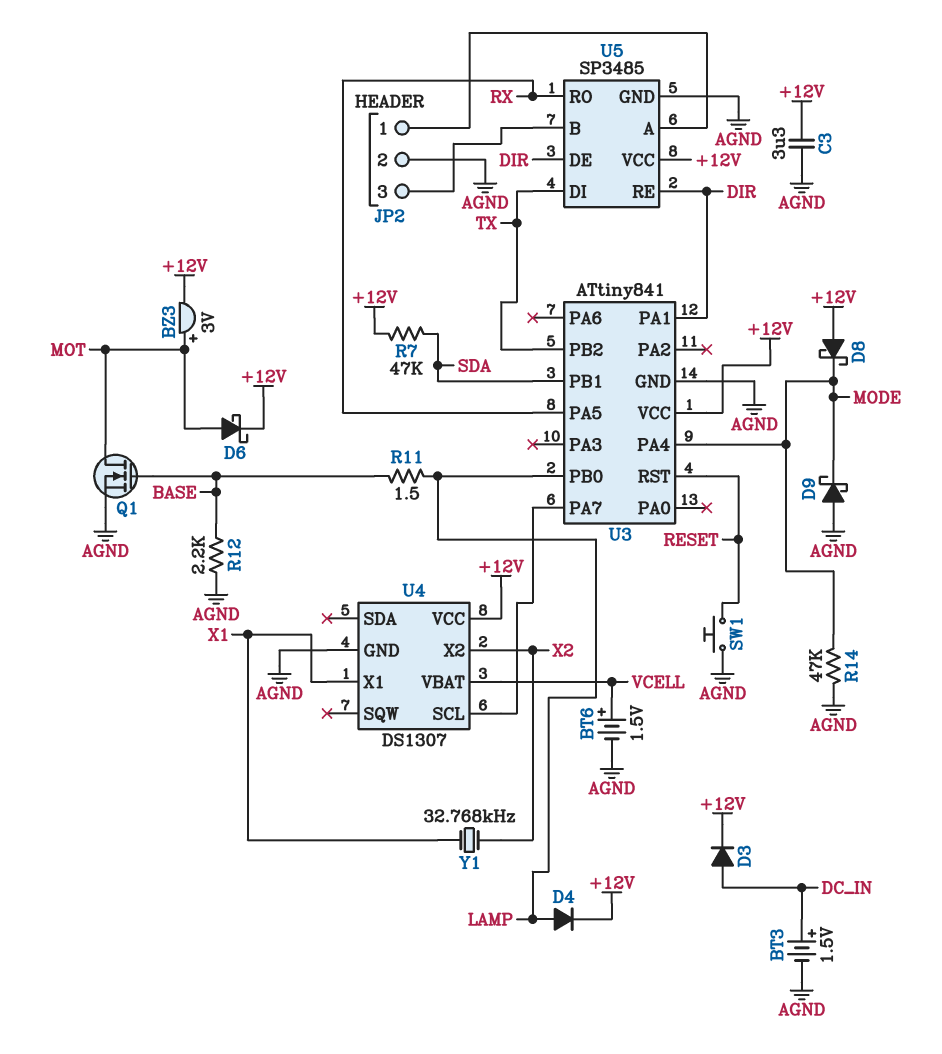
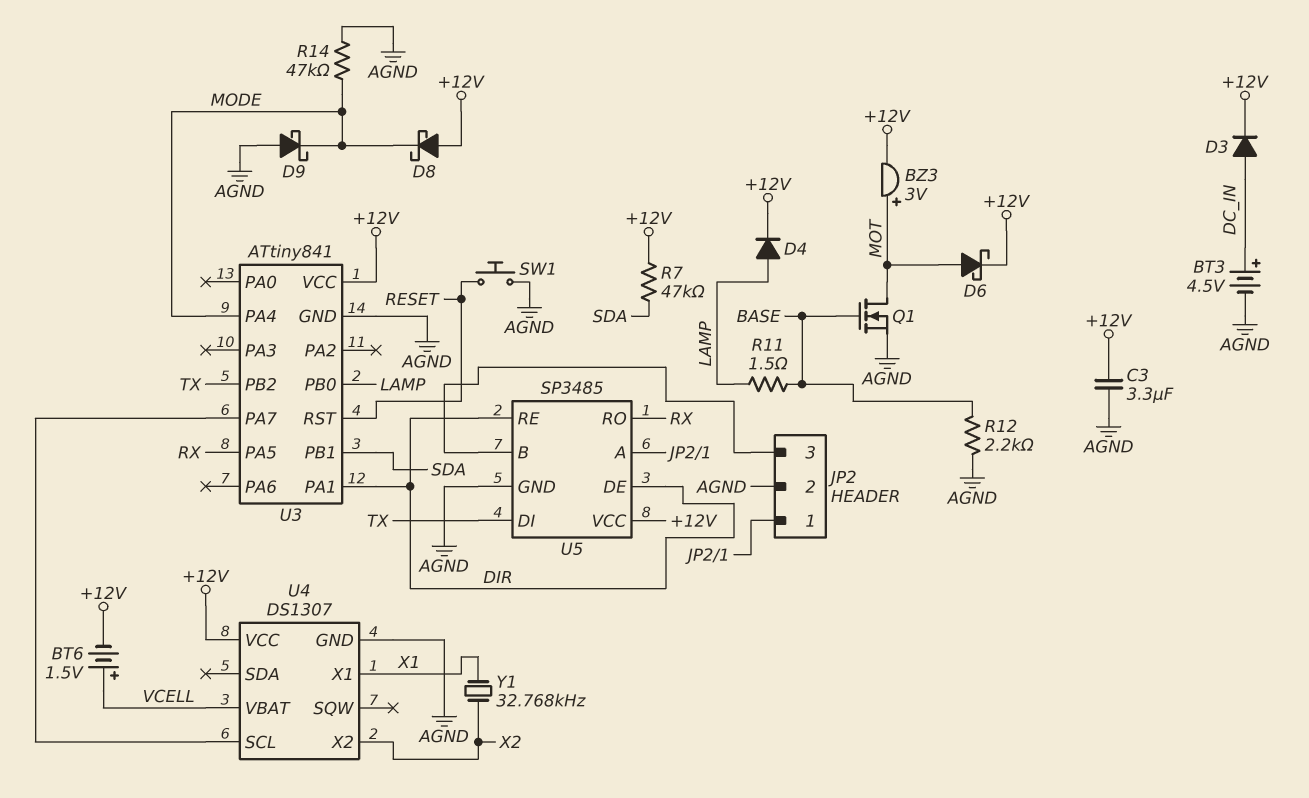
BT3: 1.5V (plus DC_IN, minus AGND) -> 4.5V (plus DC_IN, minus AGND)
BT6: 1.5V (plus VCELL, minus AGND) -> 1.5V (plus VCELL, minus +12V)

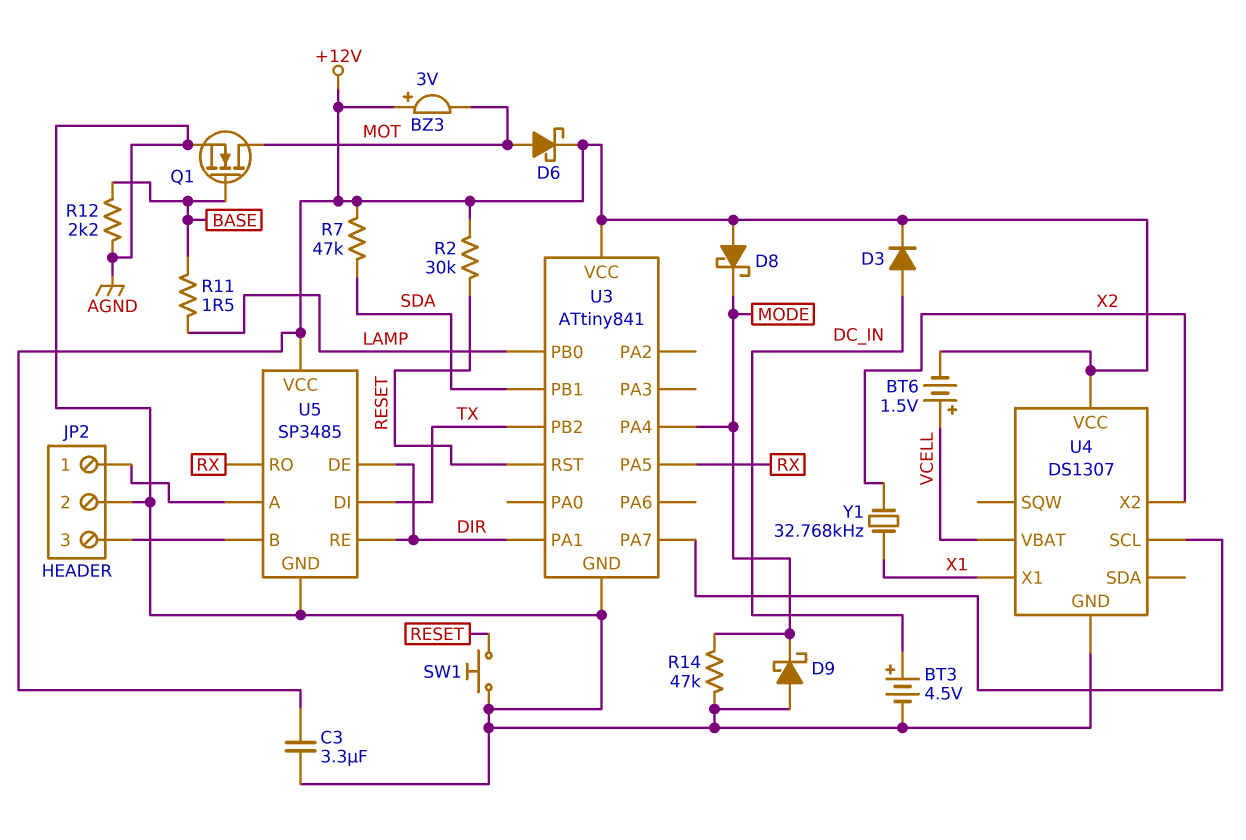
BZ3: buzzer 3V (plus MOT, minus +12V) -> buzzer 3V (plus +12V, minus MOT)
D4: diode (A LAMP, K +12V) -> none
R2: none -> 30k (+12V, RESET)

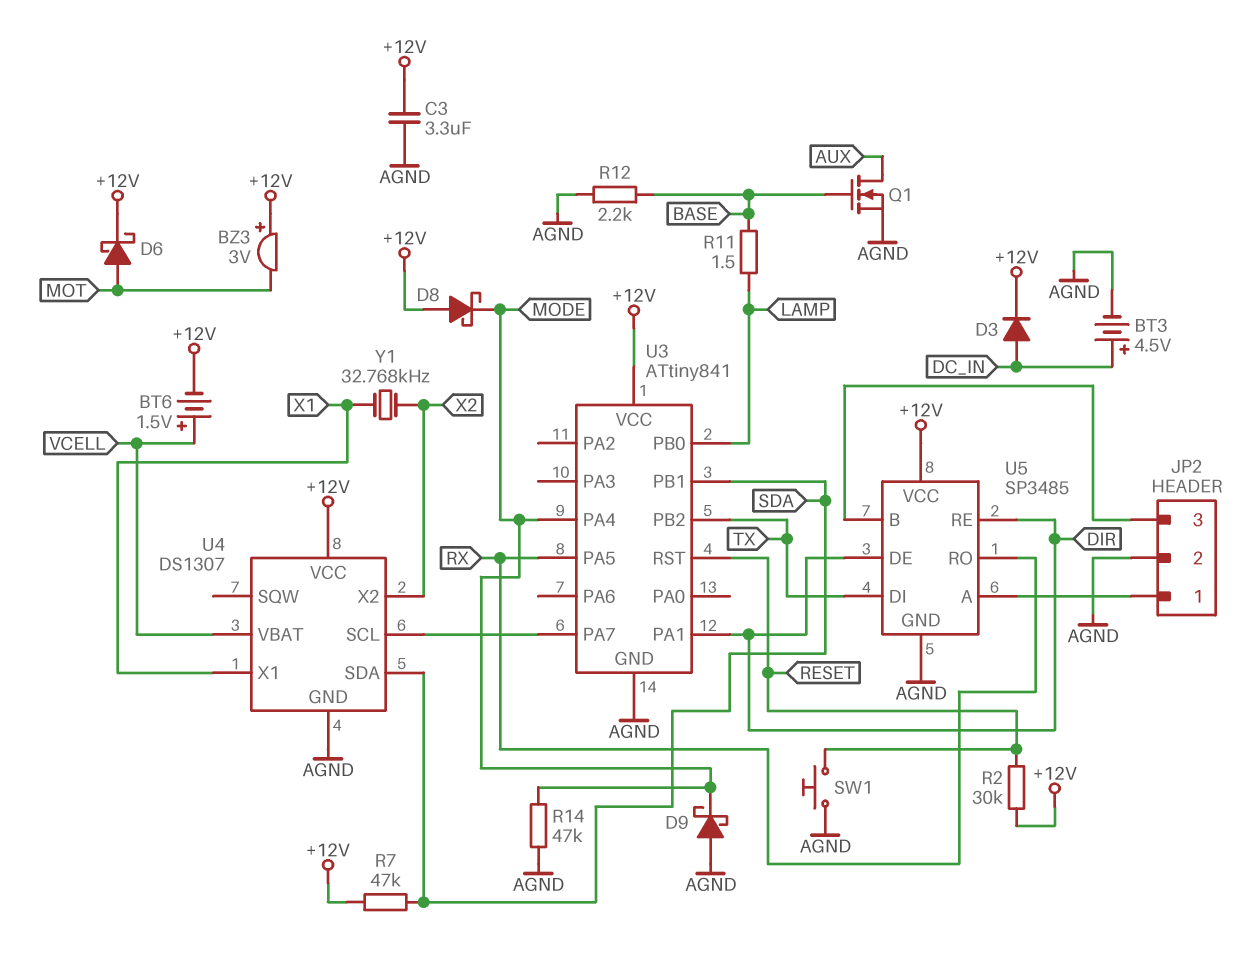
Q1: NMOS (G BASE, D MOT, S AGND) -> NMOS (G BASE, D AUX, S AGND)
U4 pin SDA: none -> SDA

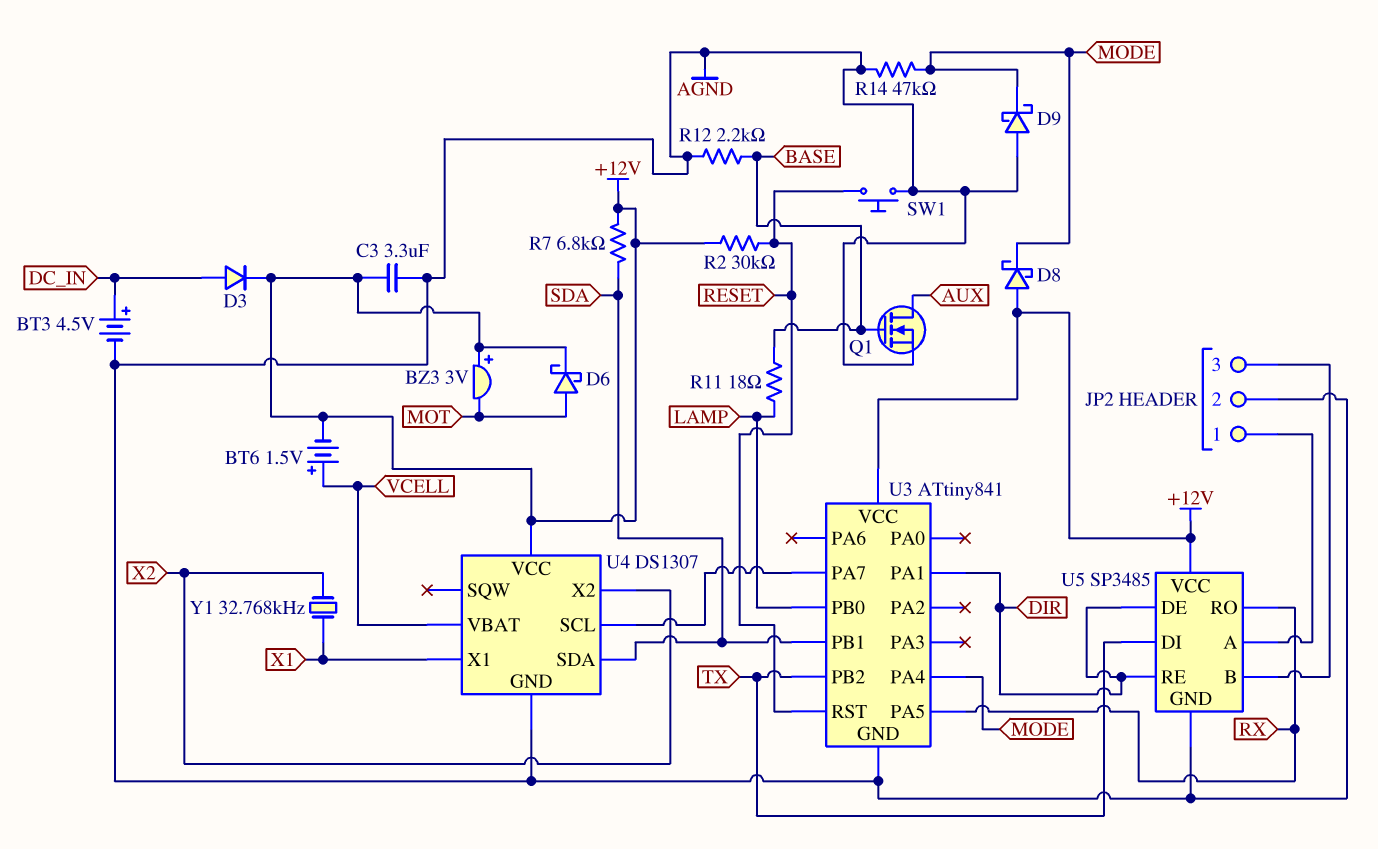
R7: 47k (+12V, SDA) -> 6.8k (+12V, SDA)
R11: 1.5 (BASE, LAMP) -> 18 (BASE, LAMP)

